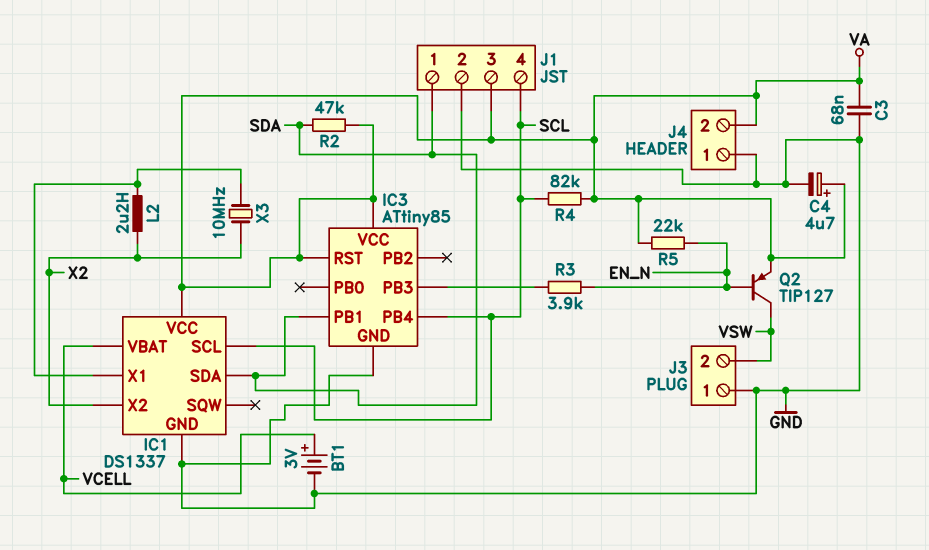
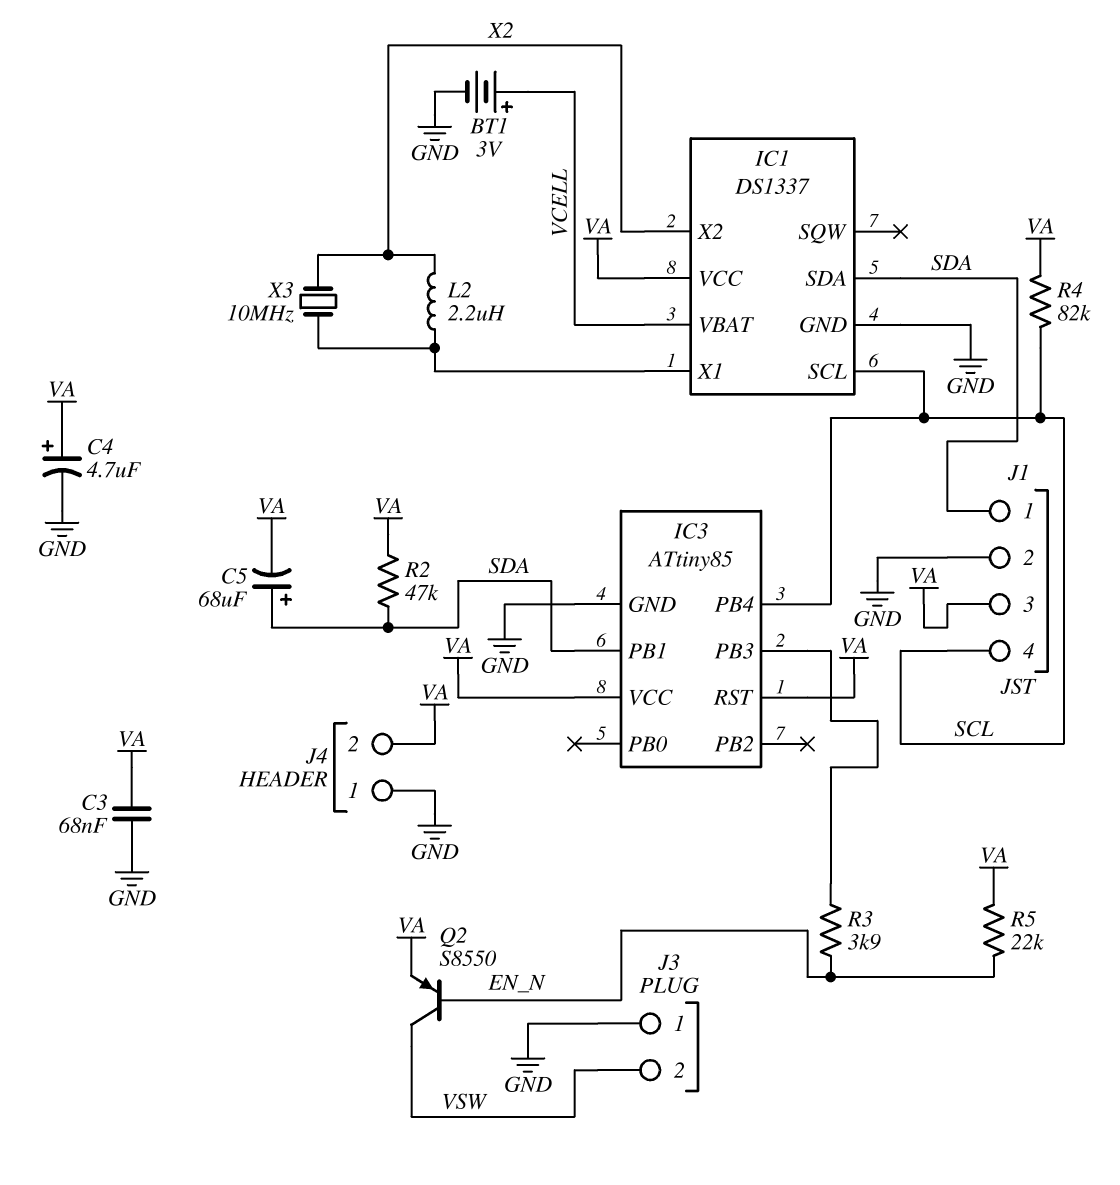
C5: none -> 68uF (plus SDA, minus VA)
Q2: PNP TIP127 (B EN_N, C VSW, E VA) -> PNP S8550 (B EN_N, C VSW, E VA)

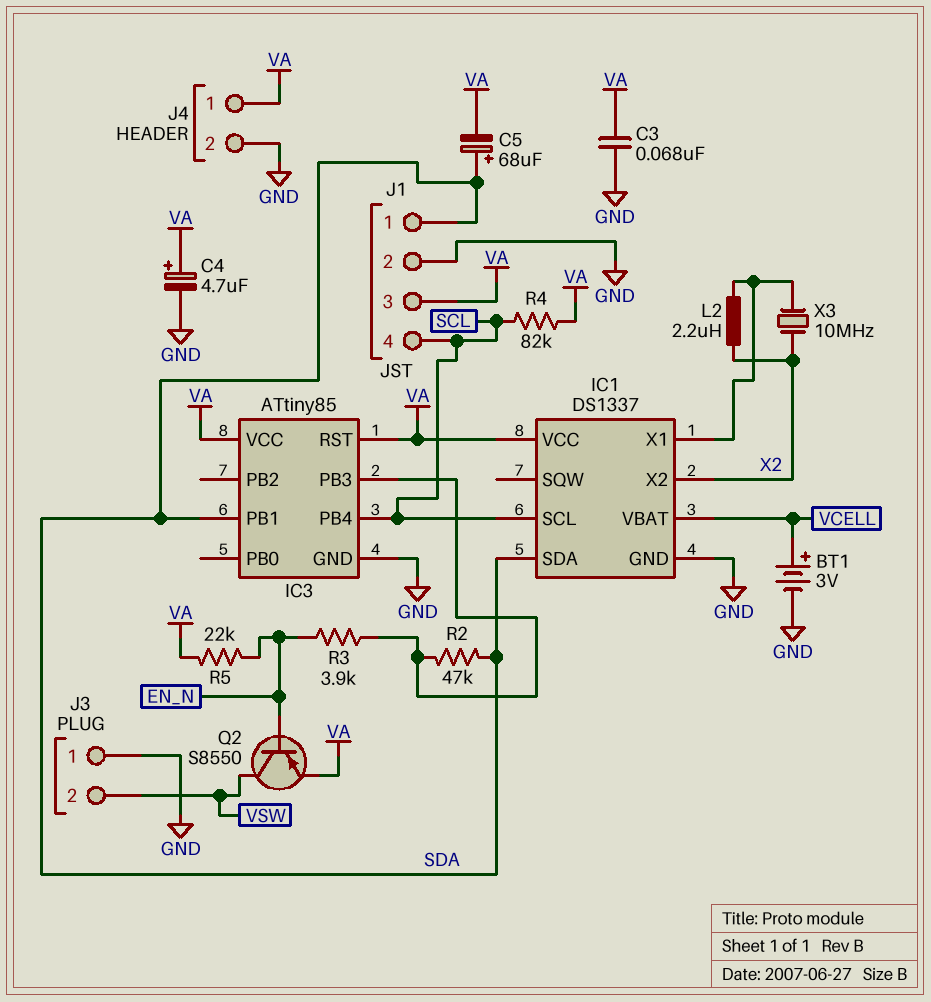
J4 pin 1: GND -> VA
J4 pin 2: VA -> GND
R2: 47k (SDA, VA) -> 47k (IC3/PB3, SDA)

